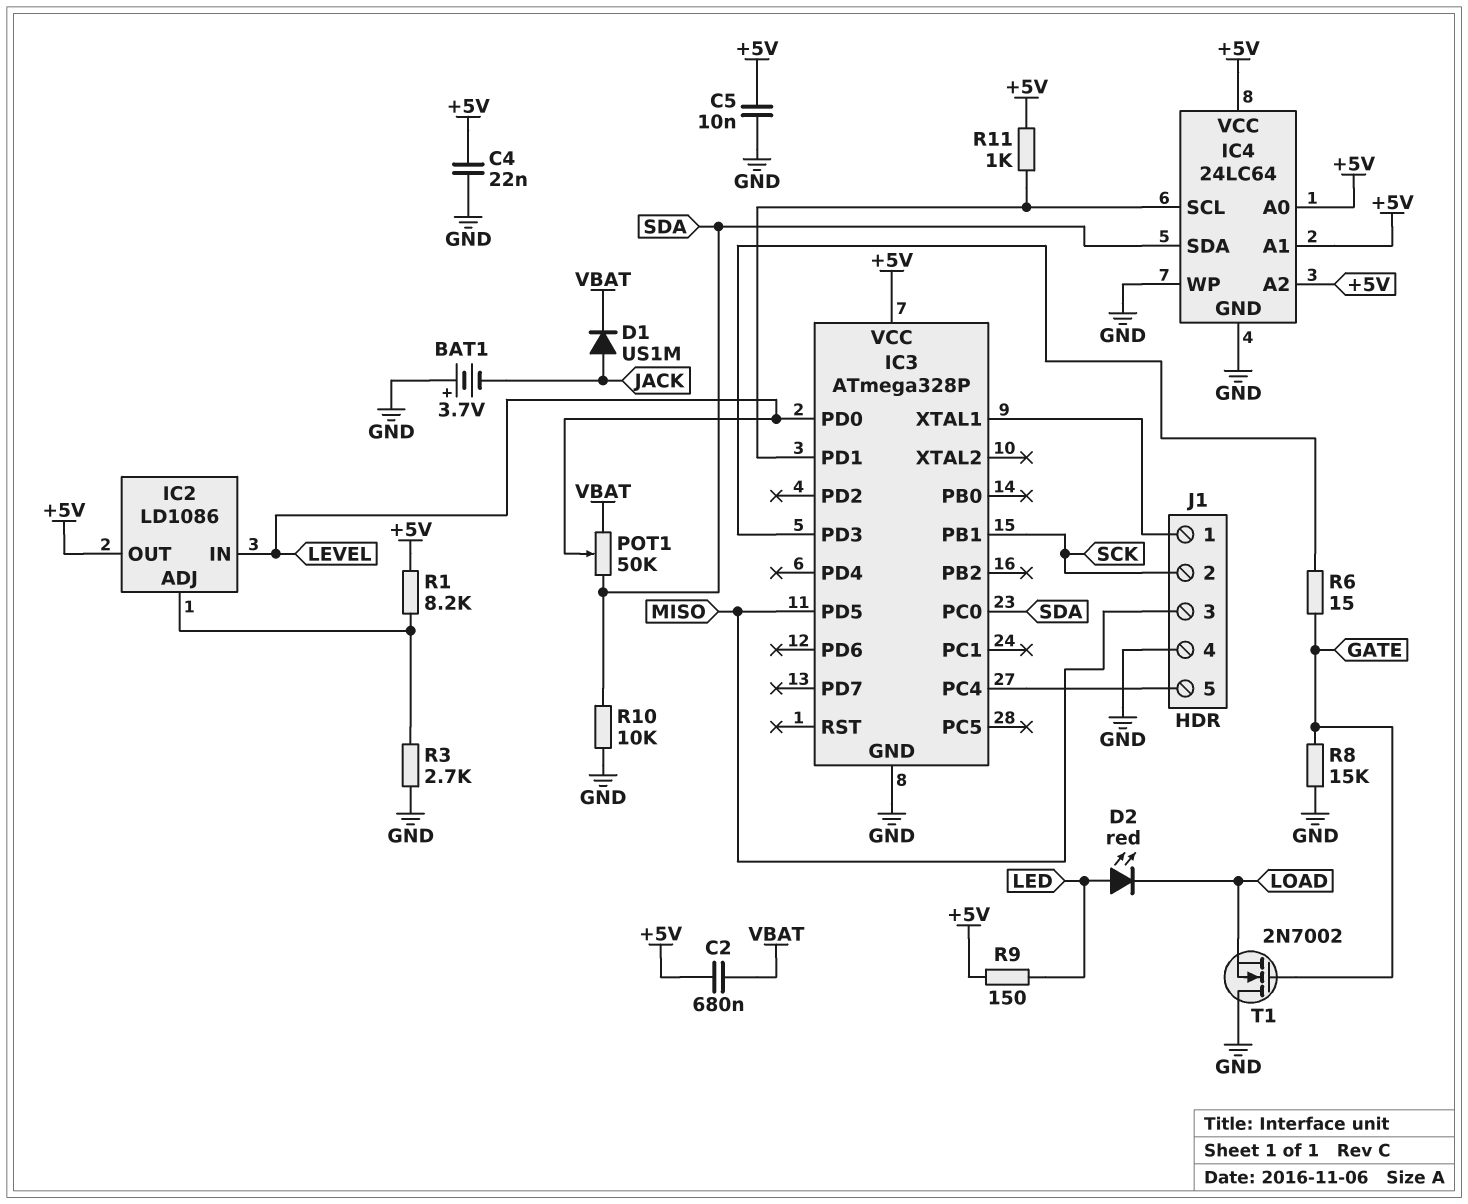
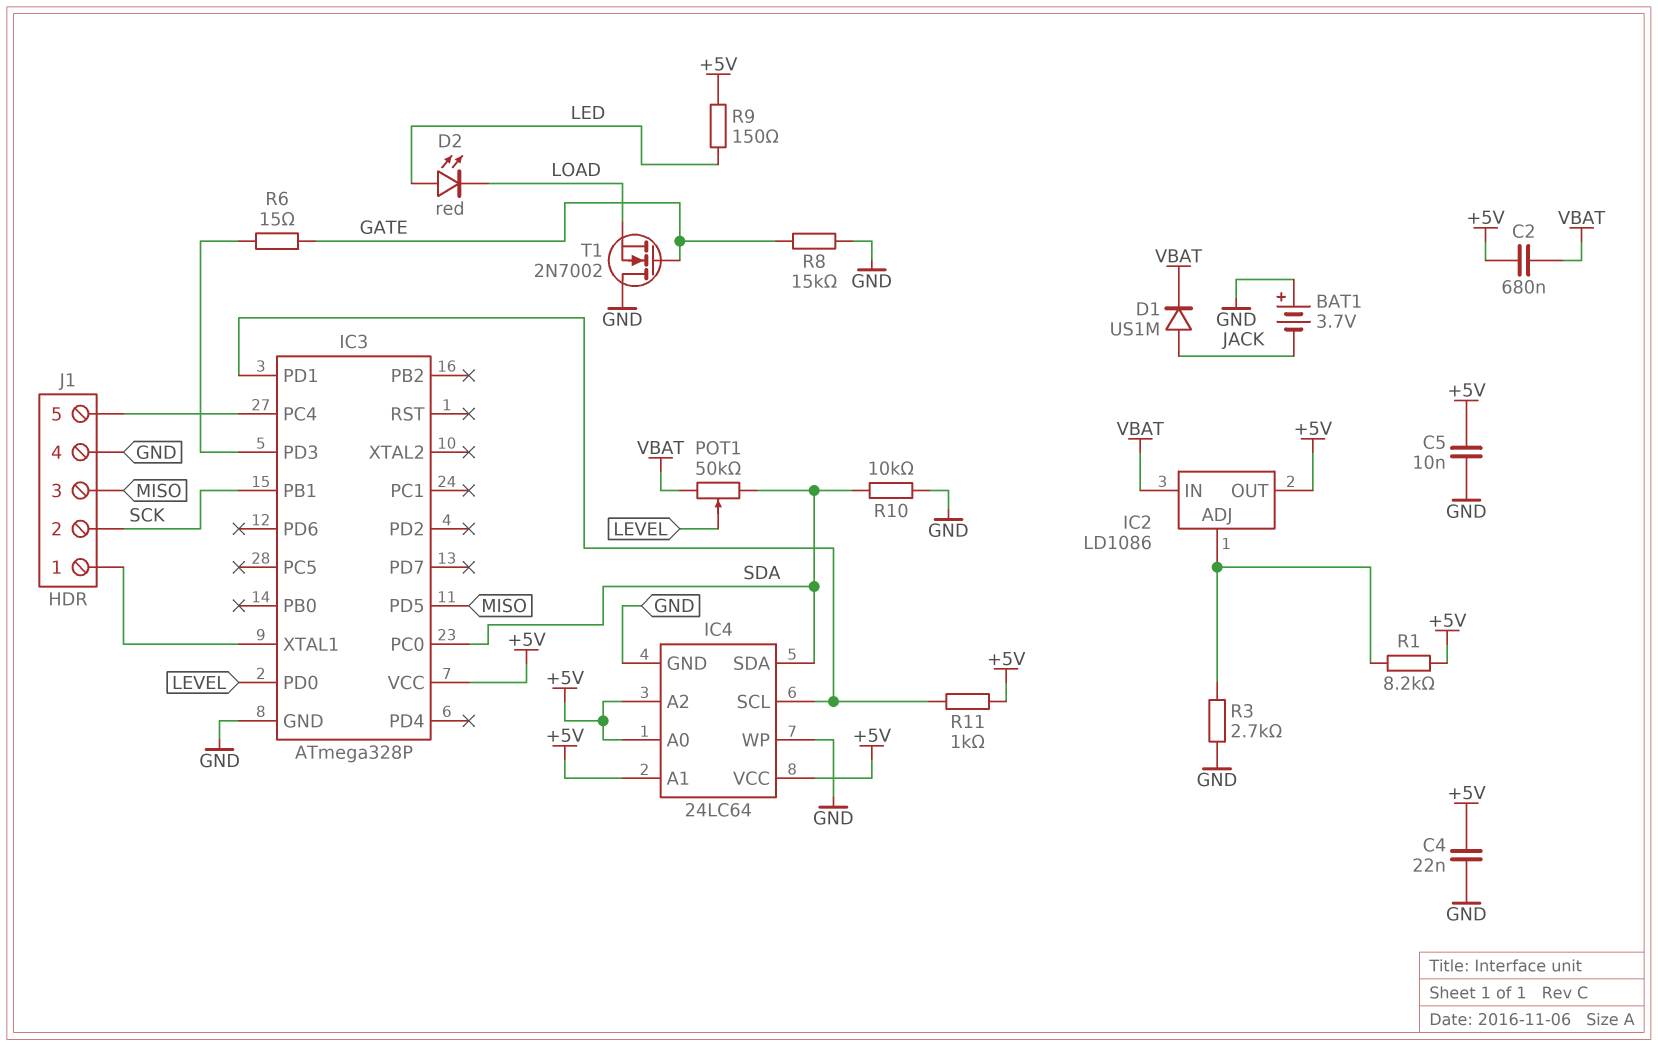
IC2 pin IN: LEVEL -> VBAT

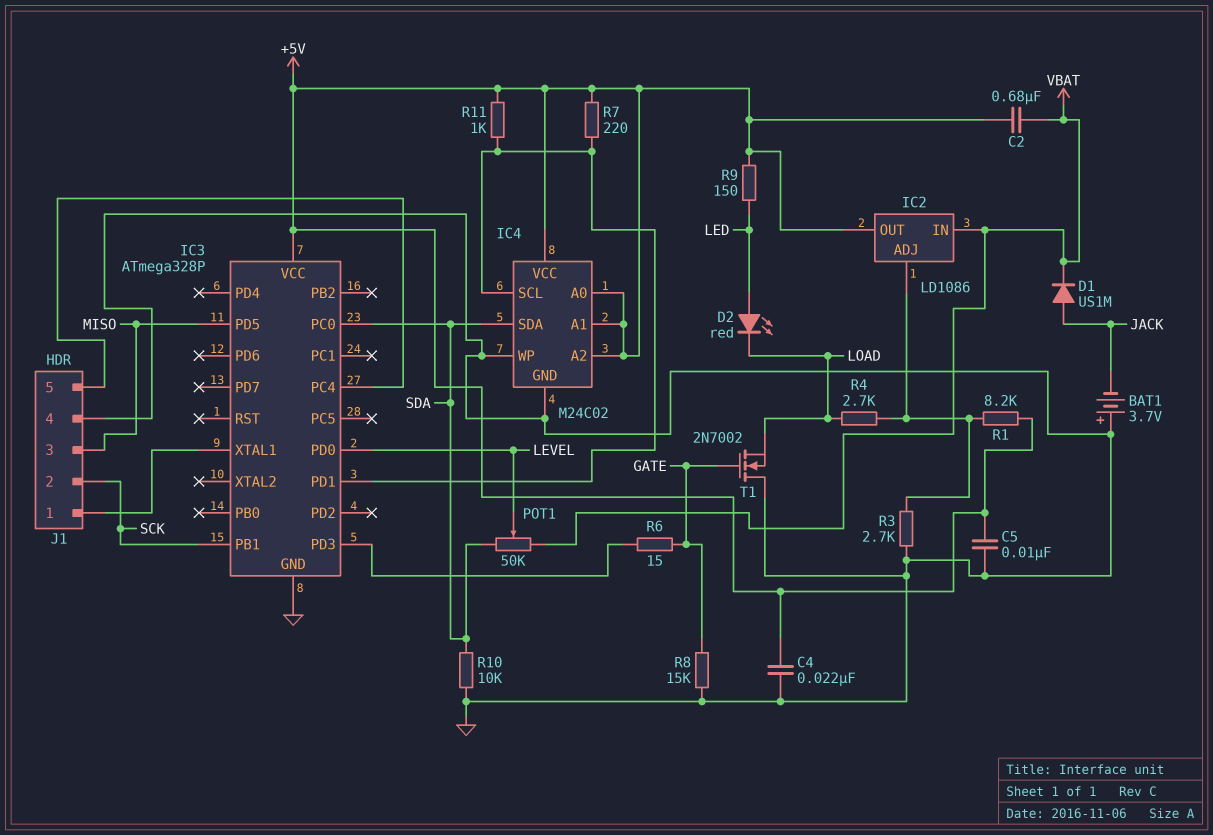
IC4: 24LC64 -> M24C02
R4: none -> 2.7k (IC2/ADJ, LOAD)
R7: none -> 220 (+5V, IC3/PD1)

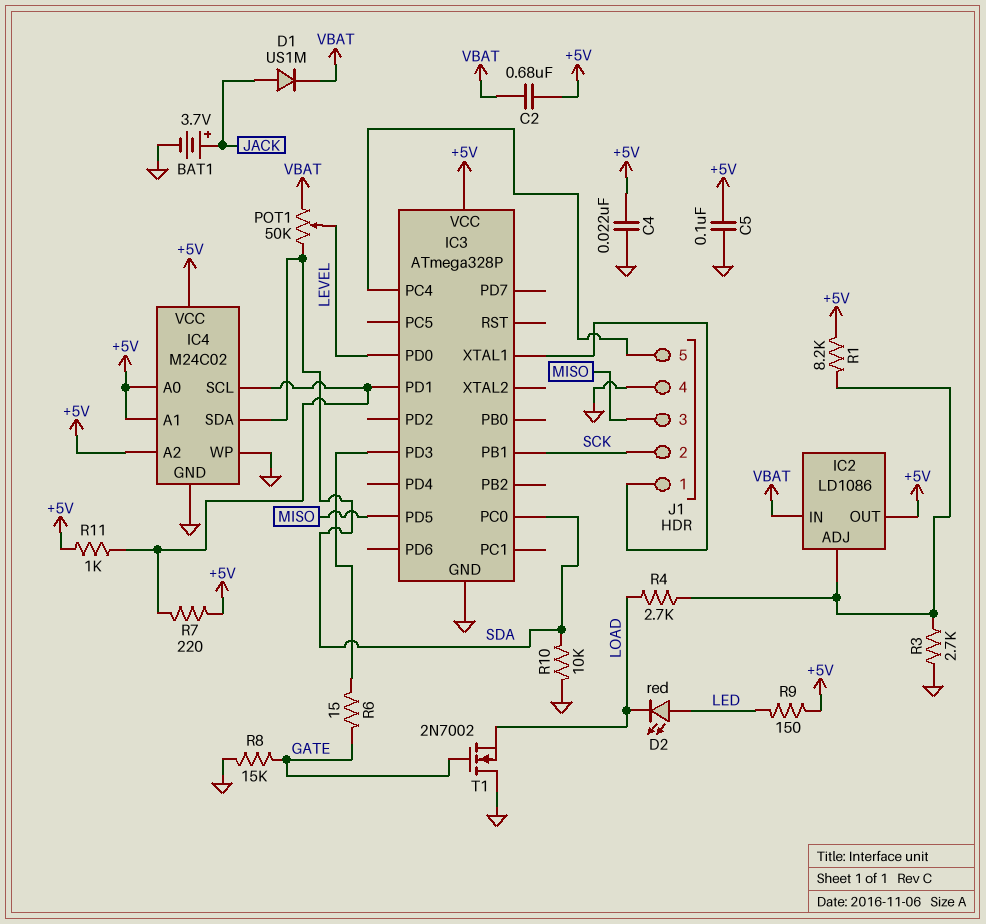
BAT1: 3.7V (plus GND, minus JACK) -> 3.7V (plus JACK, minus GND)
C5: 10nF (+5V, GND) -> 100nF (+5V, GND)

